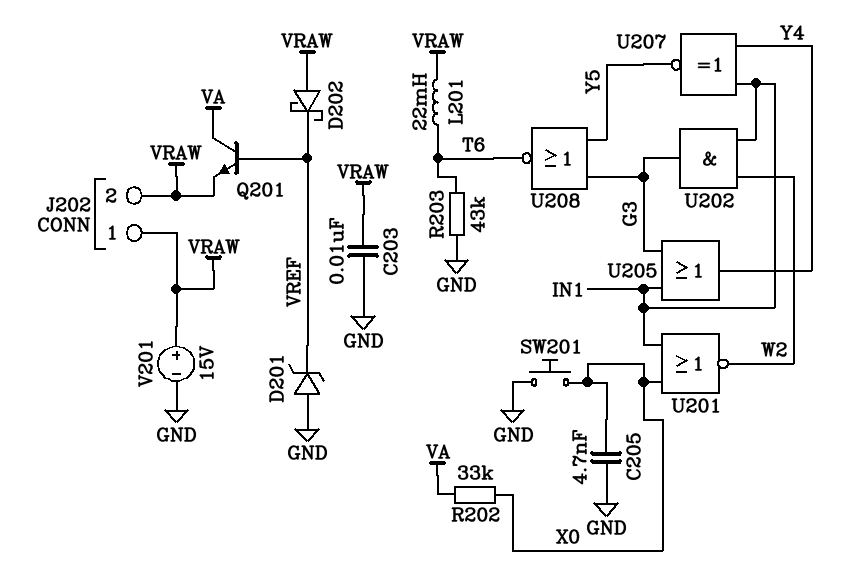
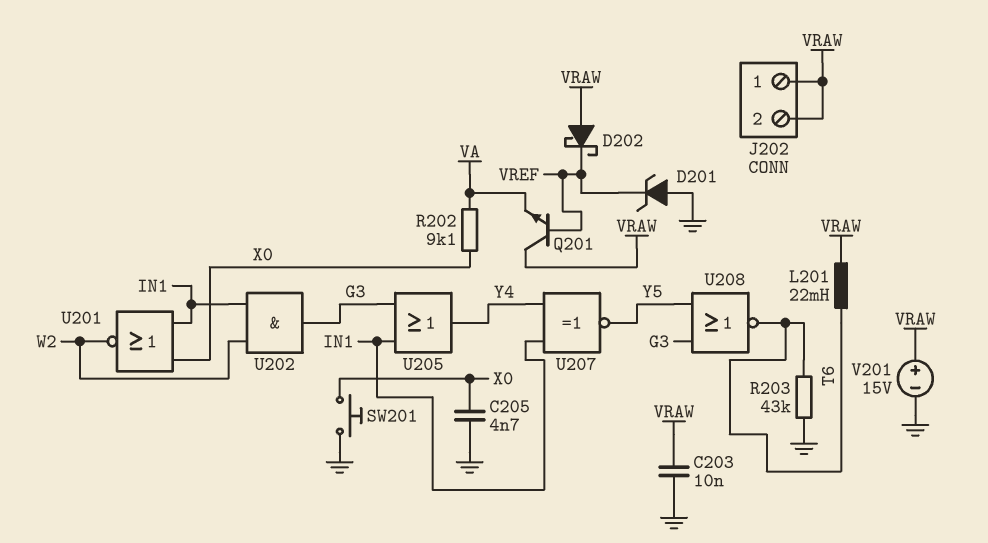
Q201: NPN (B VREF, C VA, E VRAW) -> NPN (B VREF, C VRAW, E VA)
R202: 33k (VA, X0) -> 9.1k (VA, X0)

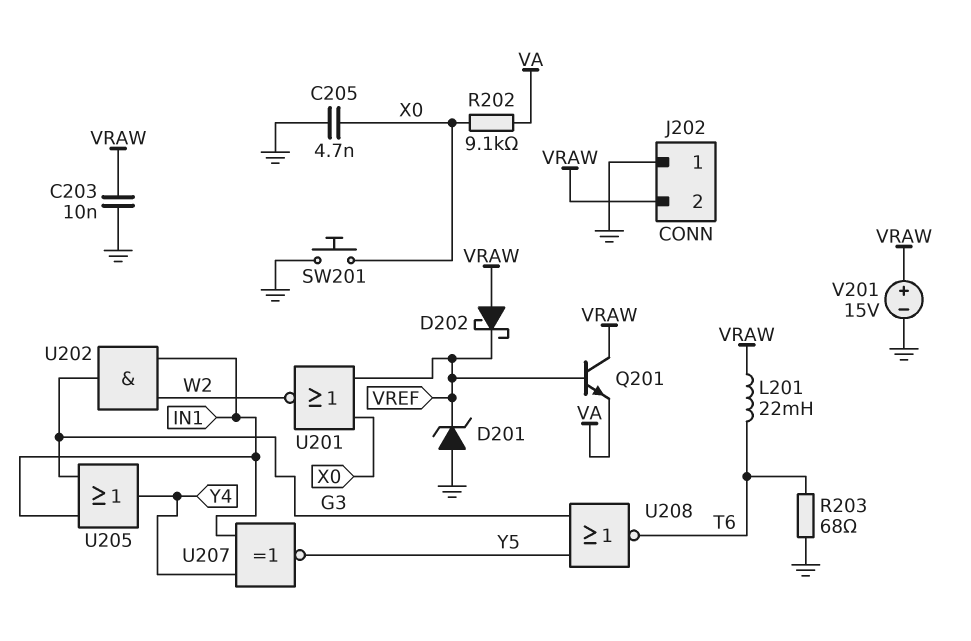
J202 pin 1: VRAW -> GND
R203: 43k (GND, T6) -> 68 (GND, T6)
U201: NOR (in IN1, in X0, out W2) -> NOR (in VREF, in X0, out W2)

